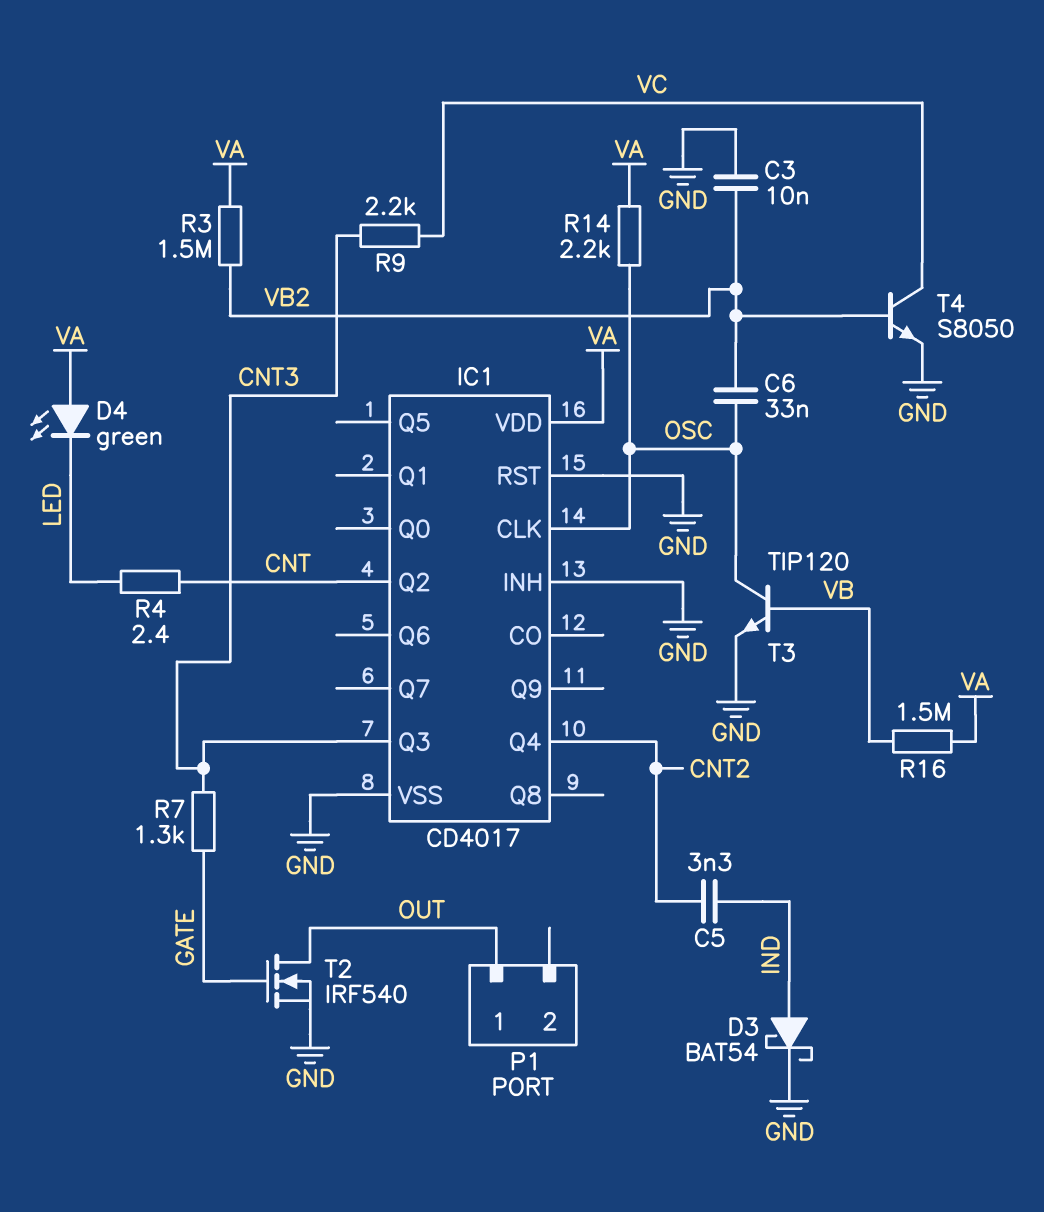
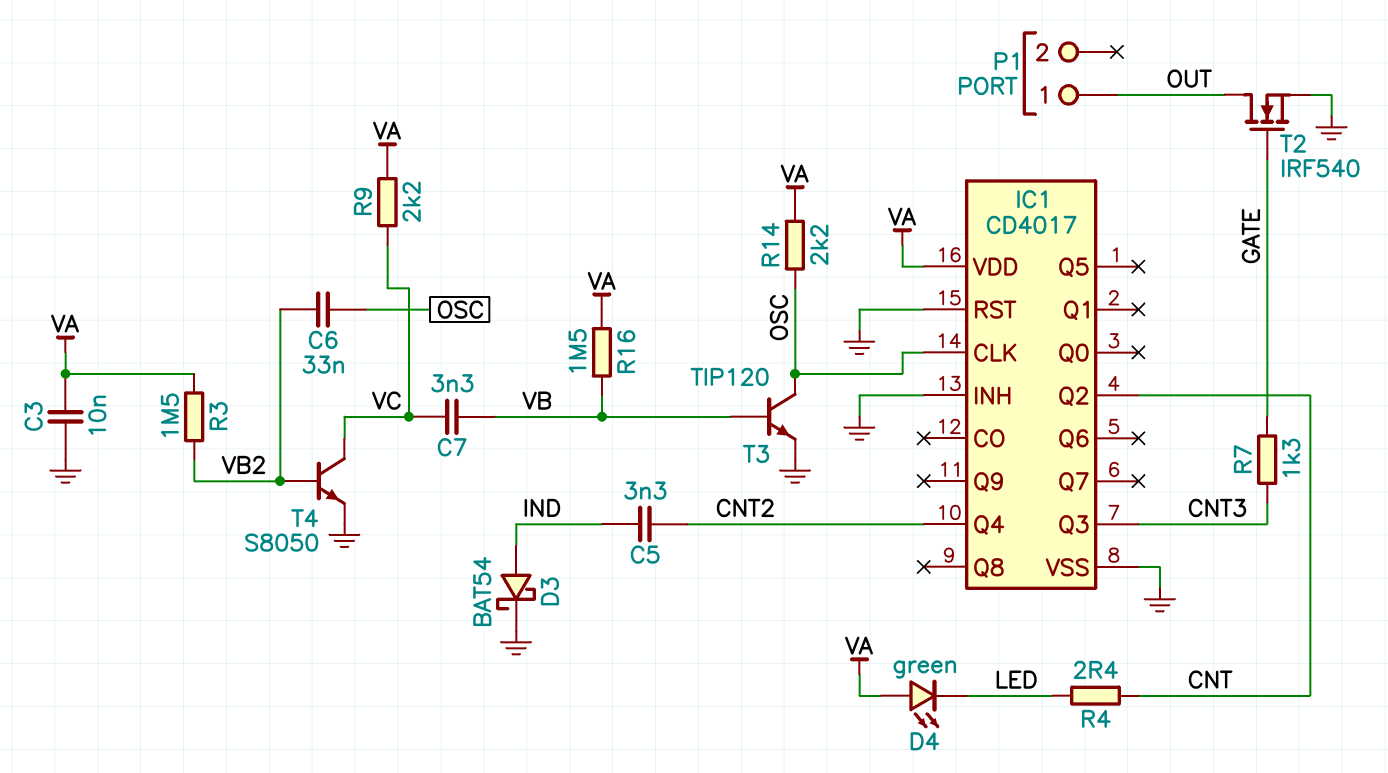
C3: 10nF (GND, VB2) -> 10nF (GND, VA)
C7: none -> 3.3nF (VB, VC)
R9: 2.2k (CNT3, VC) -> 2.2k (VA, VC)

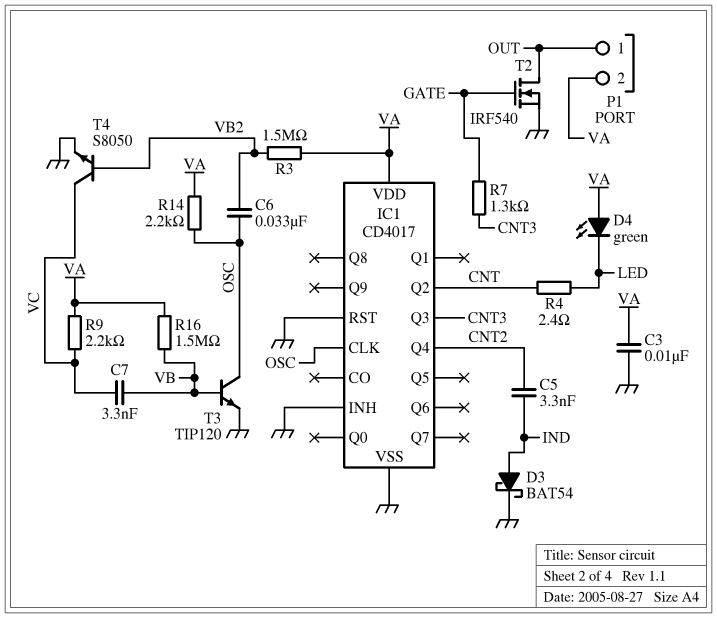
P1 pin 2: none -> VA

